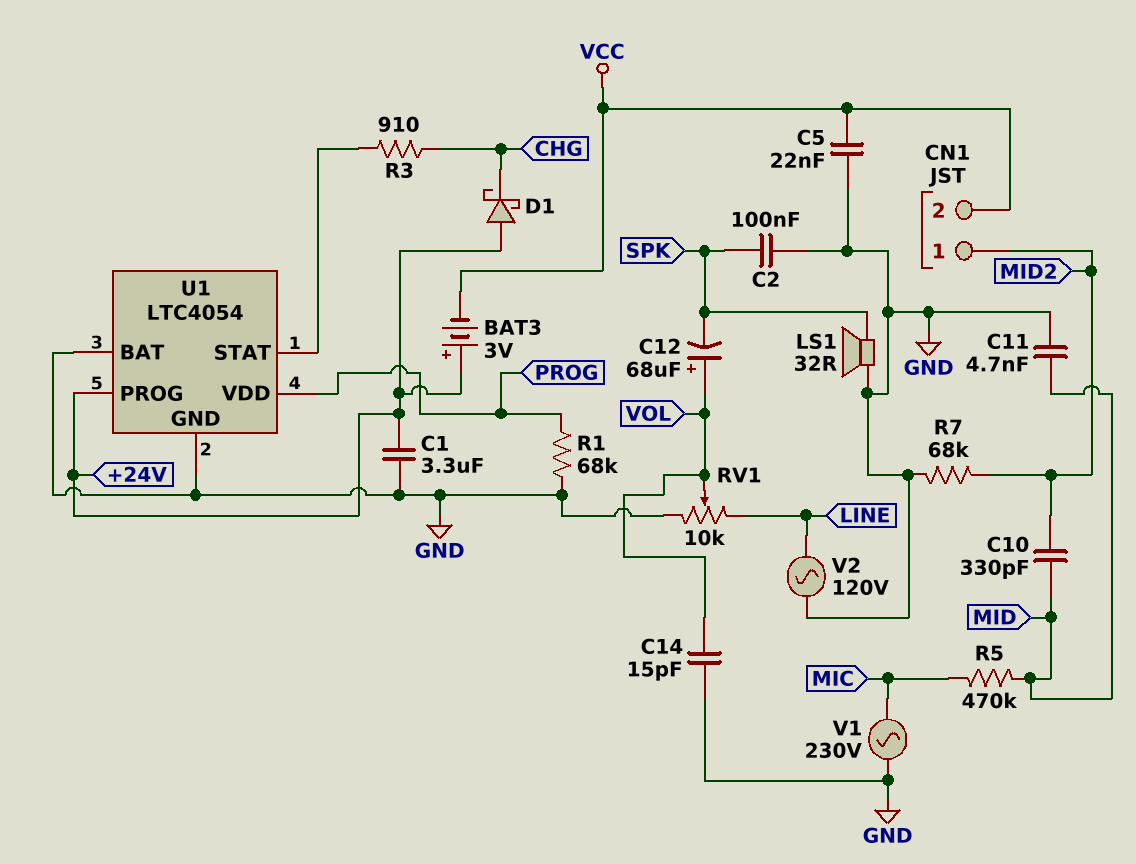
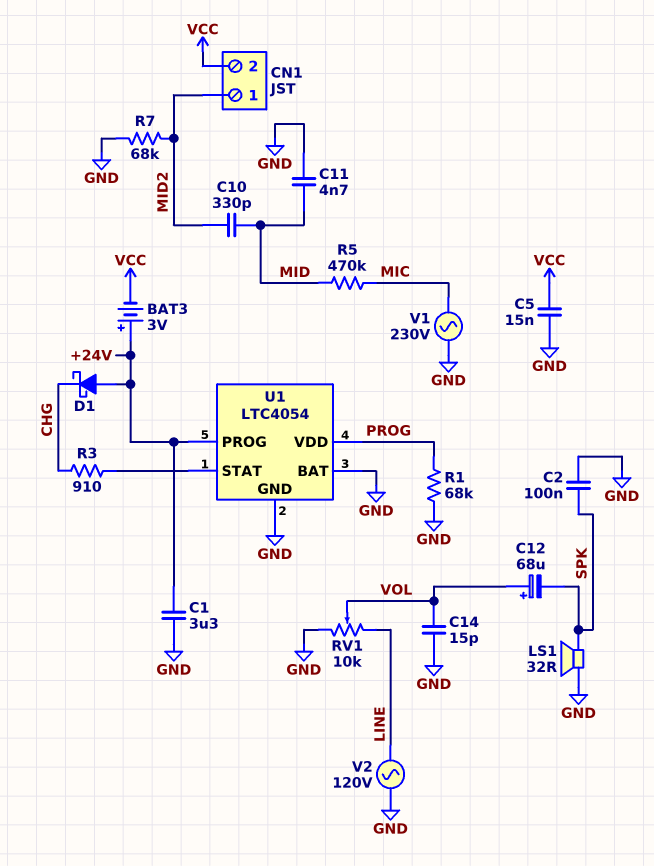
C5: 22nF (GND, VCC) -> 15nF (GND, VCC)

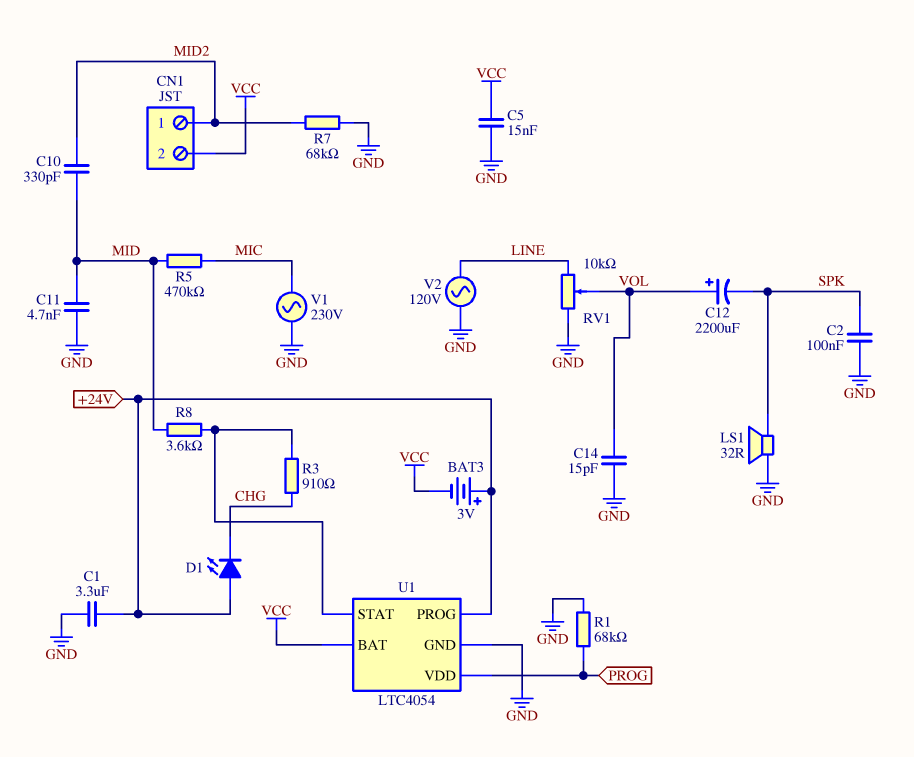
C12: 68uF (plus VOL, minus SPK) -> 2200uF (plus VOL, minus SPK)
D1: schottky (A +24V, K CHG) -> LED (A +24V, K CHG)
R8: none -> 3.6k (MID, U1/STAT)
U1 pin BAT: GND -> VCC

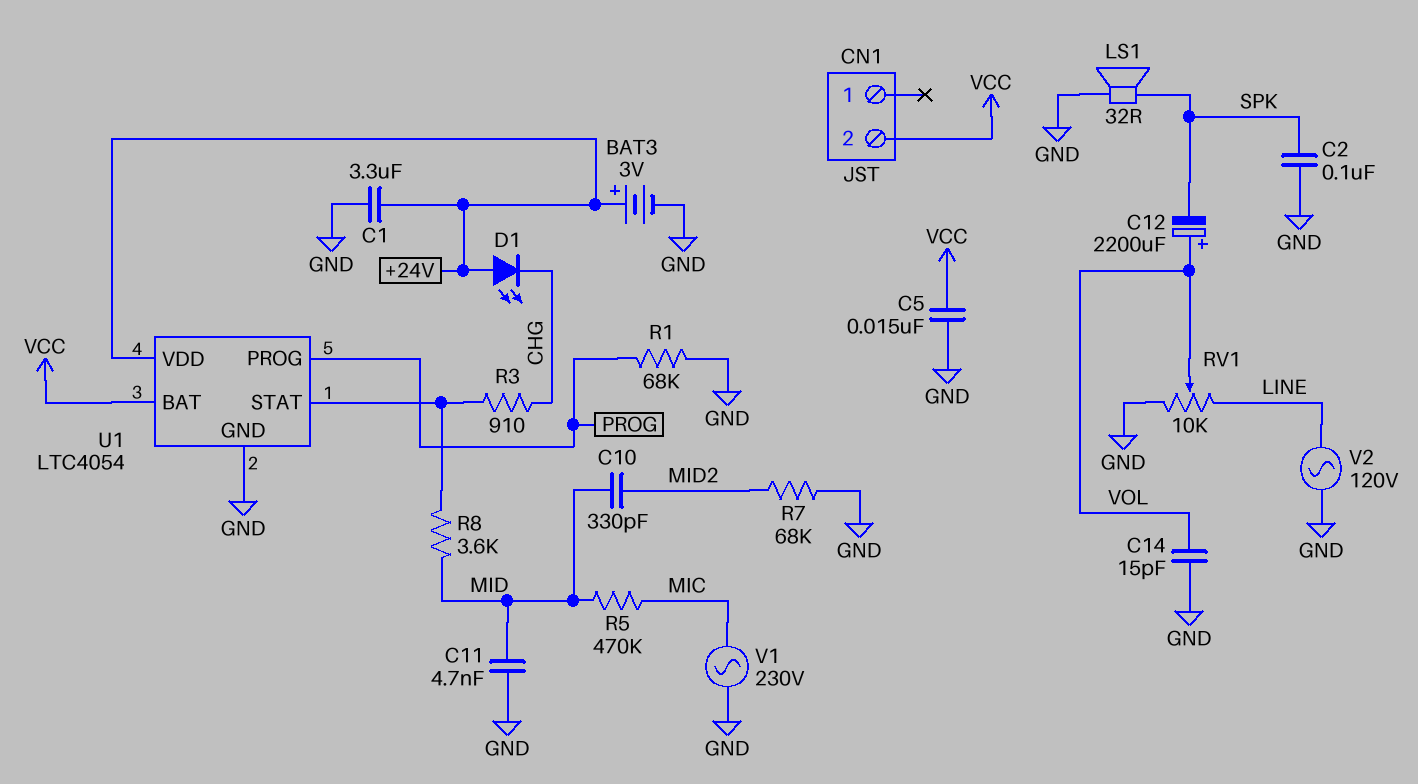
BAT3: 3V (plus +24V, minus VCC) -> 3V (plus +24V, minus GND)
CN1 pin 1: MID2 -> none
U1 pin PROG: +24V -> PROG
U1 pin VDD: PROG -> +24V

